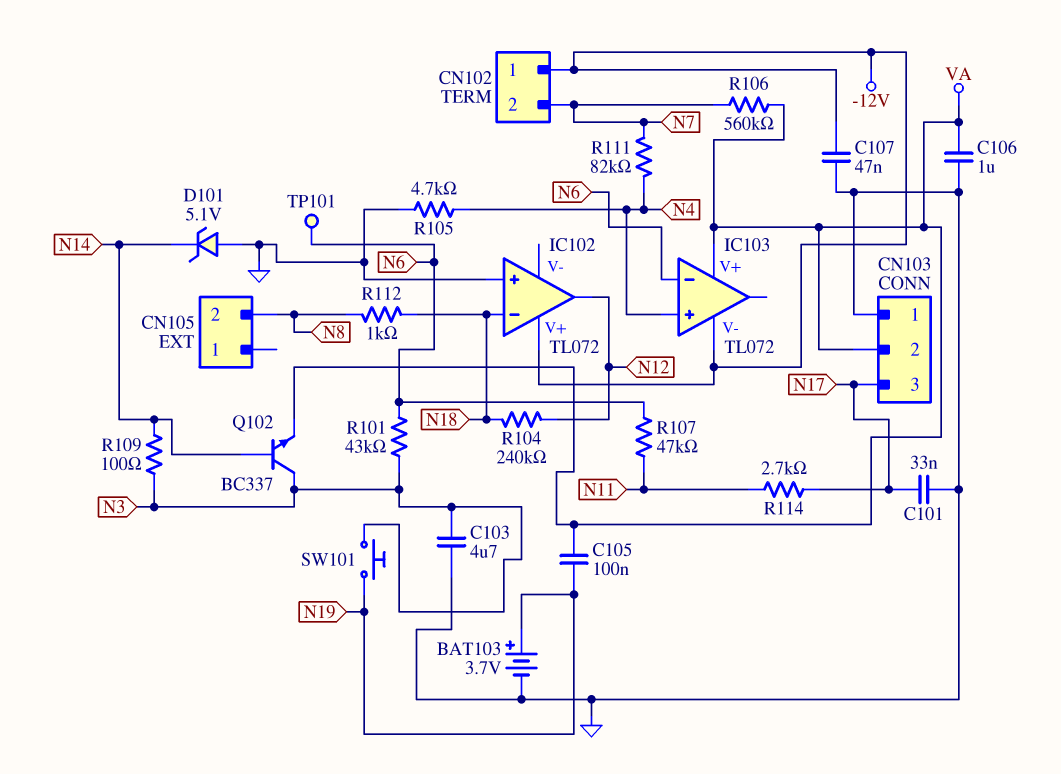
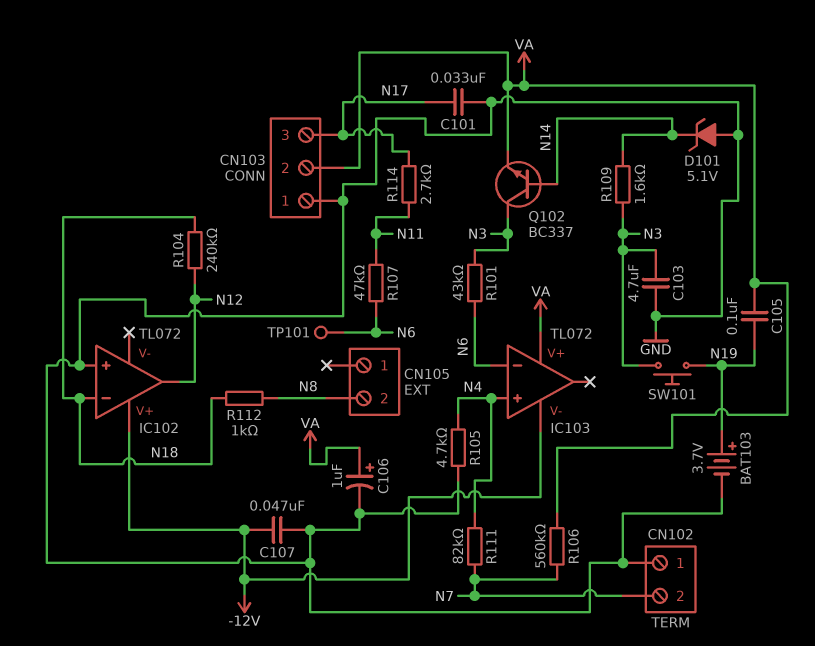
C106: 1uF (GND, VA) -> 1uF (plus VA, minus GND)
CN102 pin 1: -12V -> GND
R109: 100 (N3, N14) -> 1.6k (N3, N14)

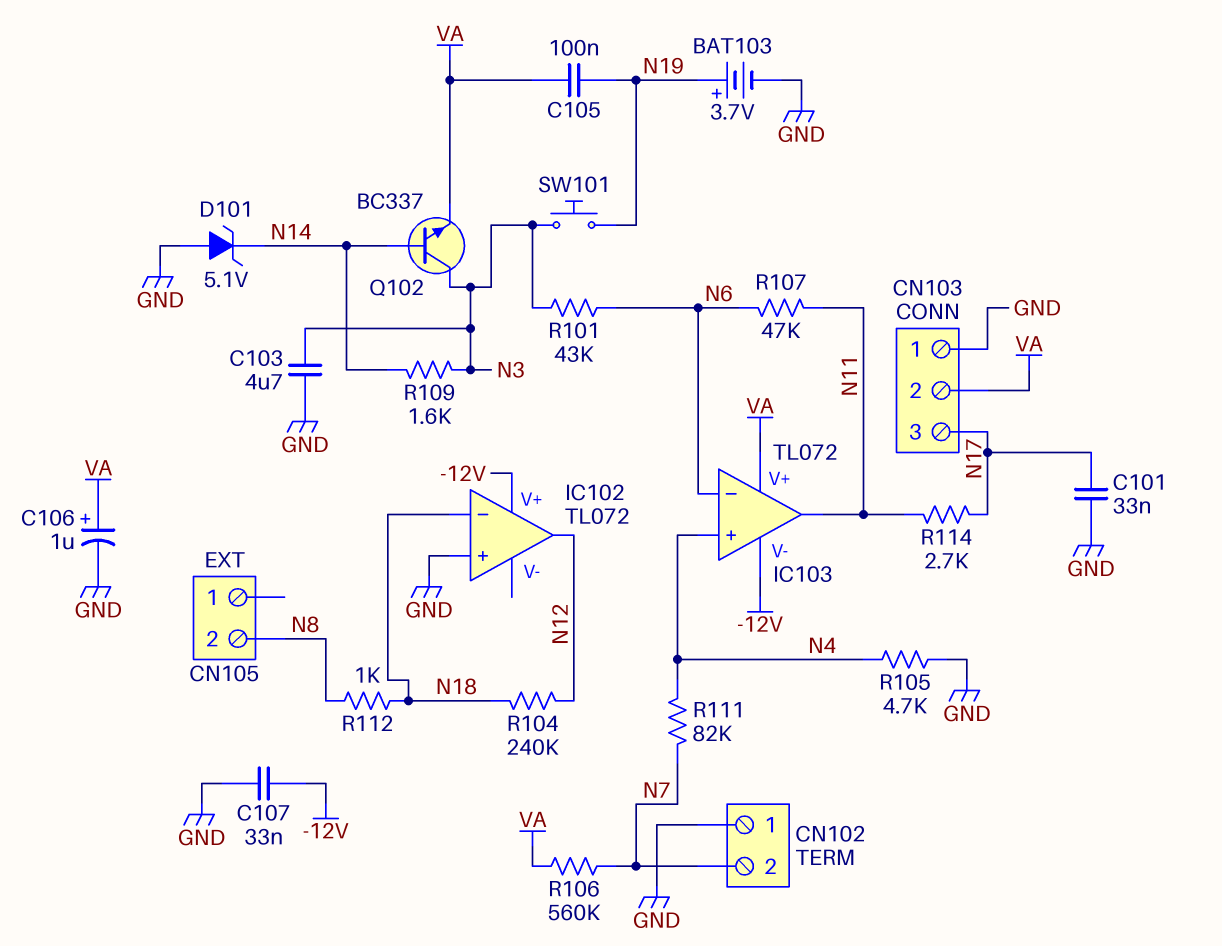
C107: 47nF (-12V, GND) -> 33nF (-12V, GND)
IC103 pin out: none -> N11
TP101: test point (N6) -> none

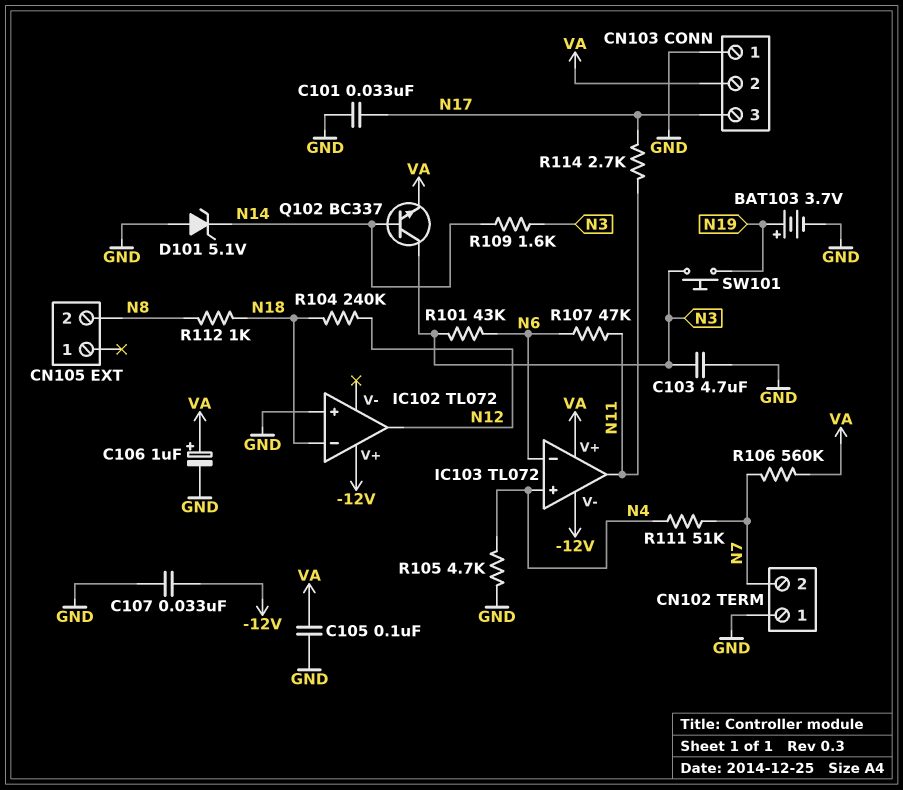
C105: 100nF (N19, VA) -> 100nF (GND, VA)
R111: 82k (N4, N7) -> 51k (N4, N7)

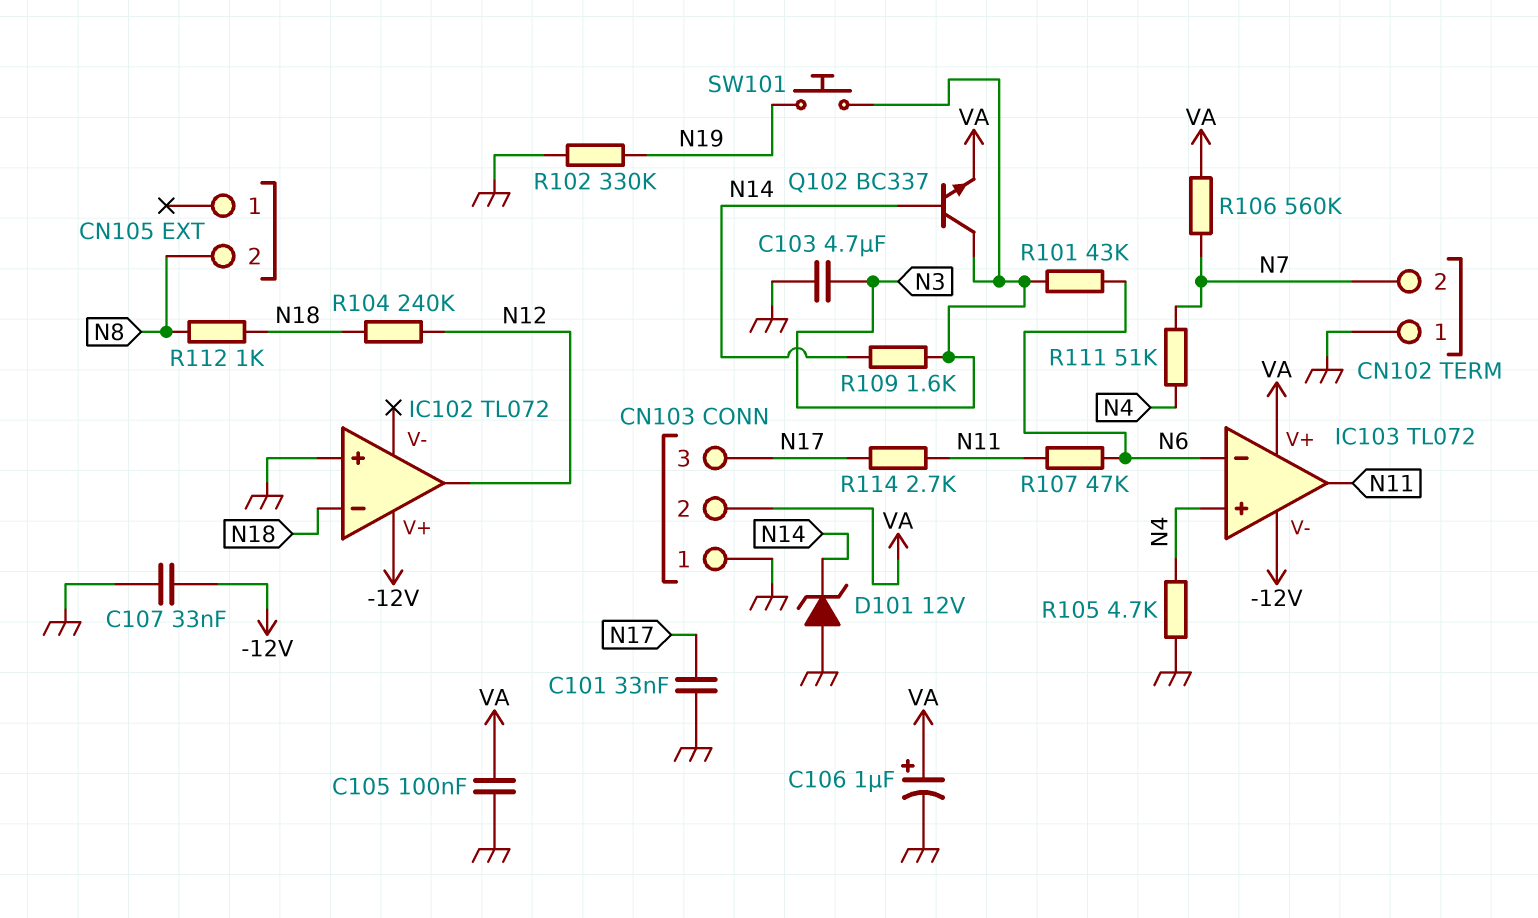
BAT103: 3.7V (plus N19, minus GND) -> none
D101: zener 5.1V (A GND, K N14) -> zener 12V (A GND, K N14)
R102: none -> 330k (GND, N19)

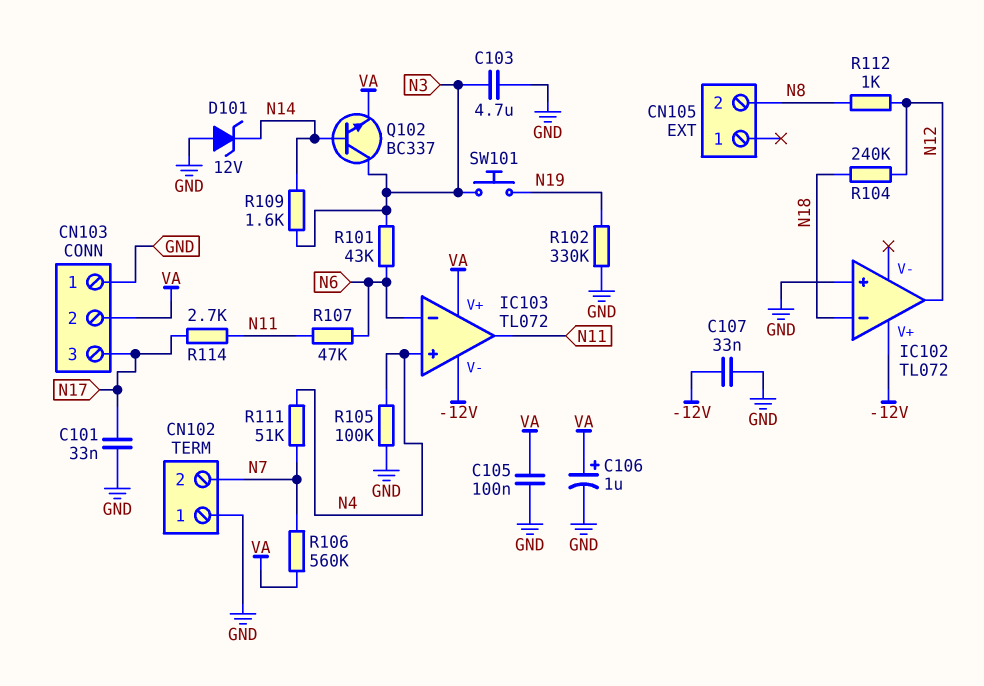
R105: 4.7k (GND, N4) -> 100k (GND, N4)
R112: 1k (N8, N18) -> 1k (N8, N12)

